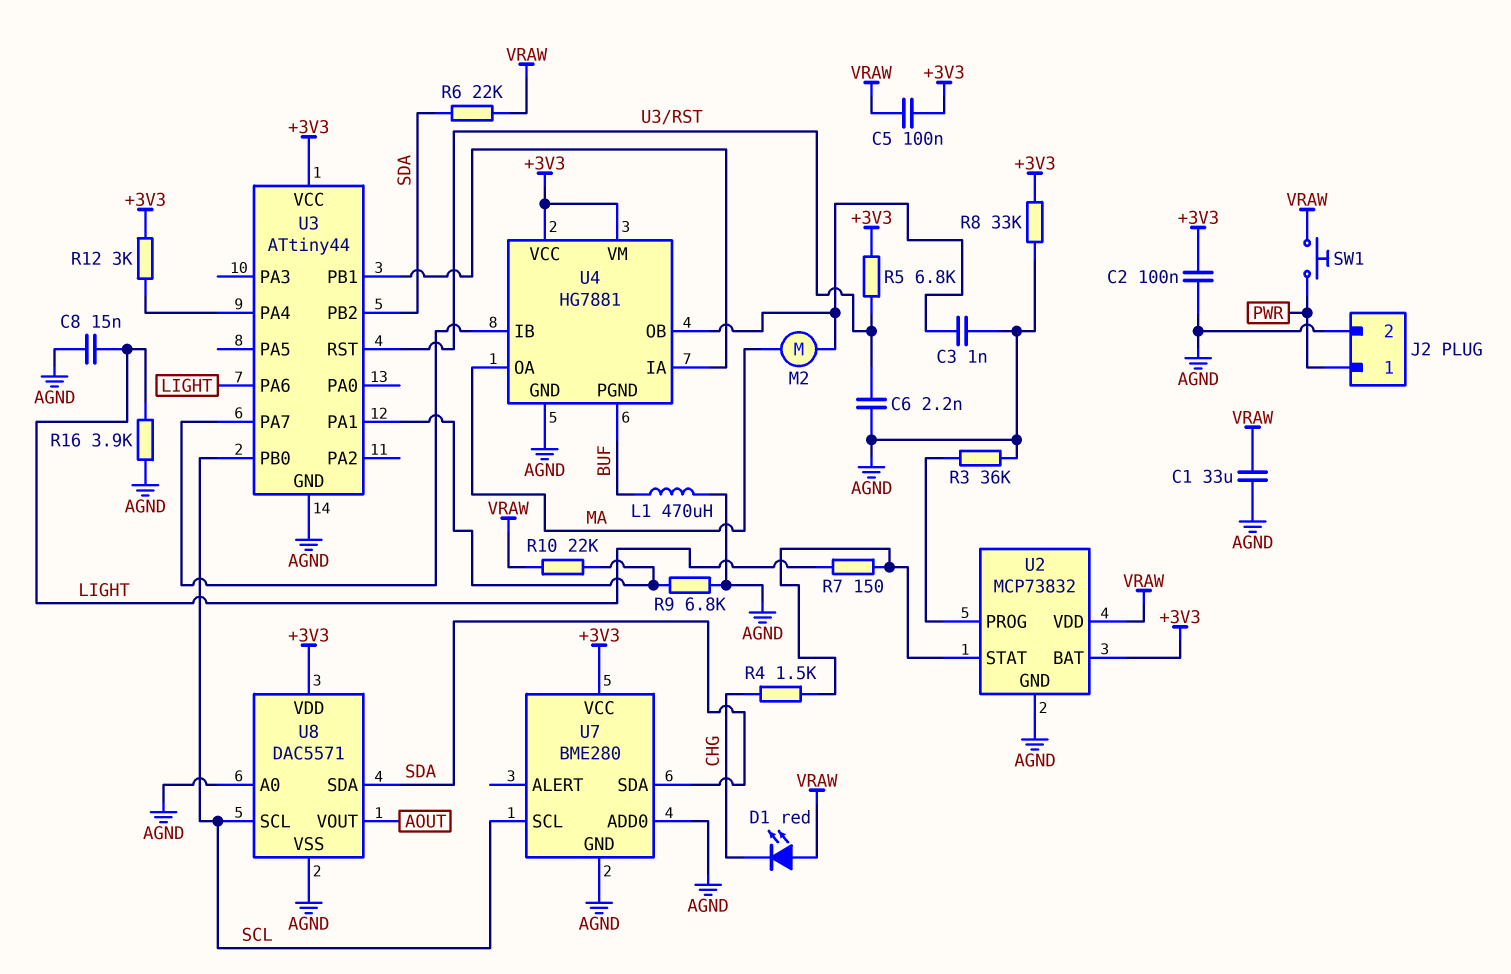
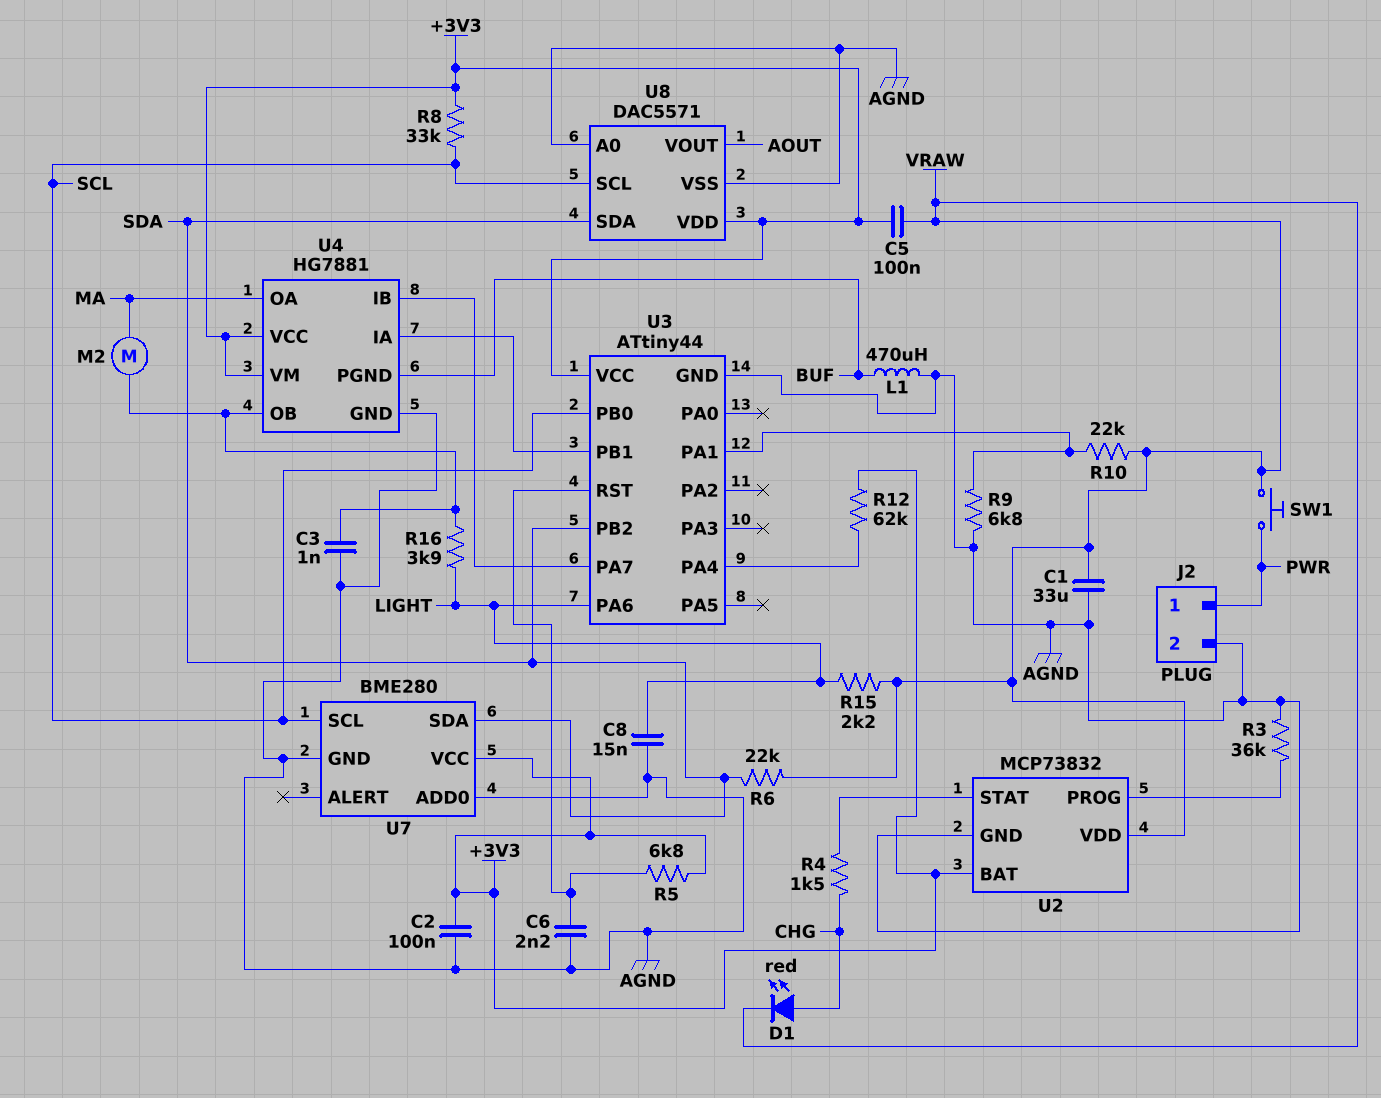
D1: LED red (A VRAW, K CHG) -> LED red (A CHG, K VRAW)
R7: 150 (LIGHT, U2/STAT) -> none
R8: 33k (+3V3, AGND) -> 33k (+3V3, SCL)
R12: 3k (+3V3, U3/PA4) -> 62k (+3V3, U3/PA4)
R15: none -> 2.2k (LIGHT, VRAW)
R16: 3.9k (AGND, LIGHT) -> 3.9k (LIGHT, U4/OB)

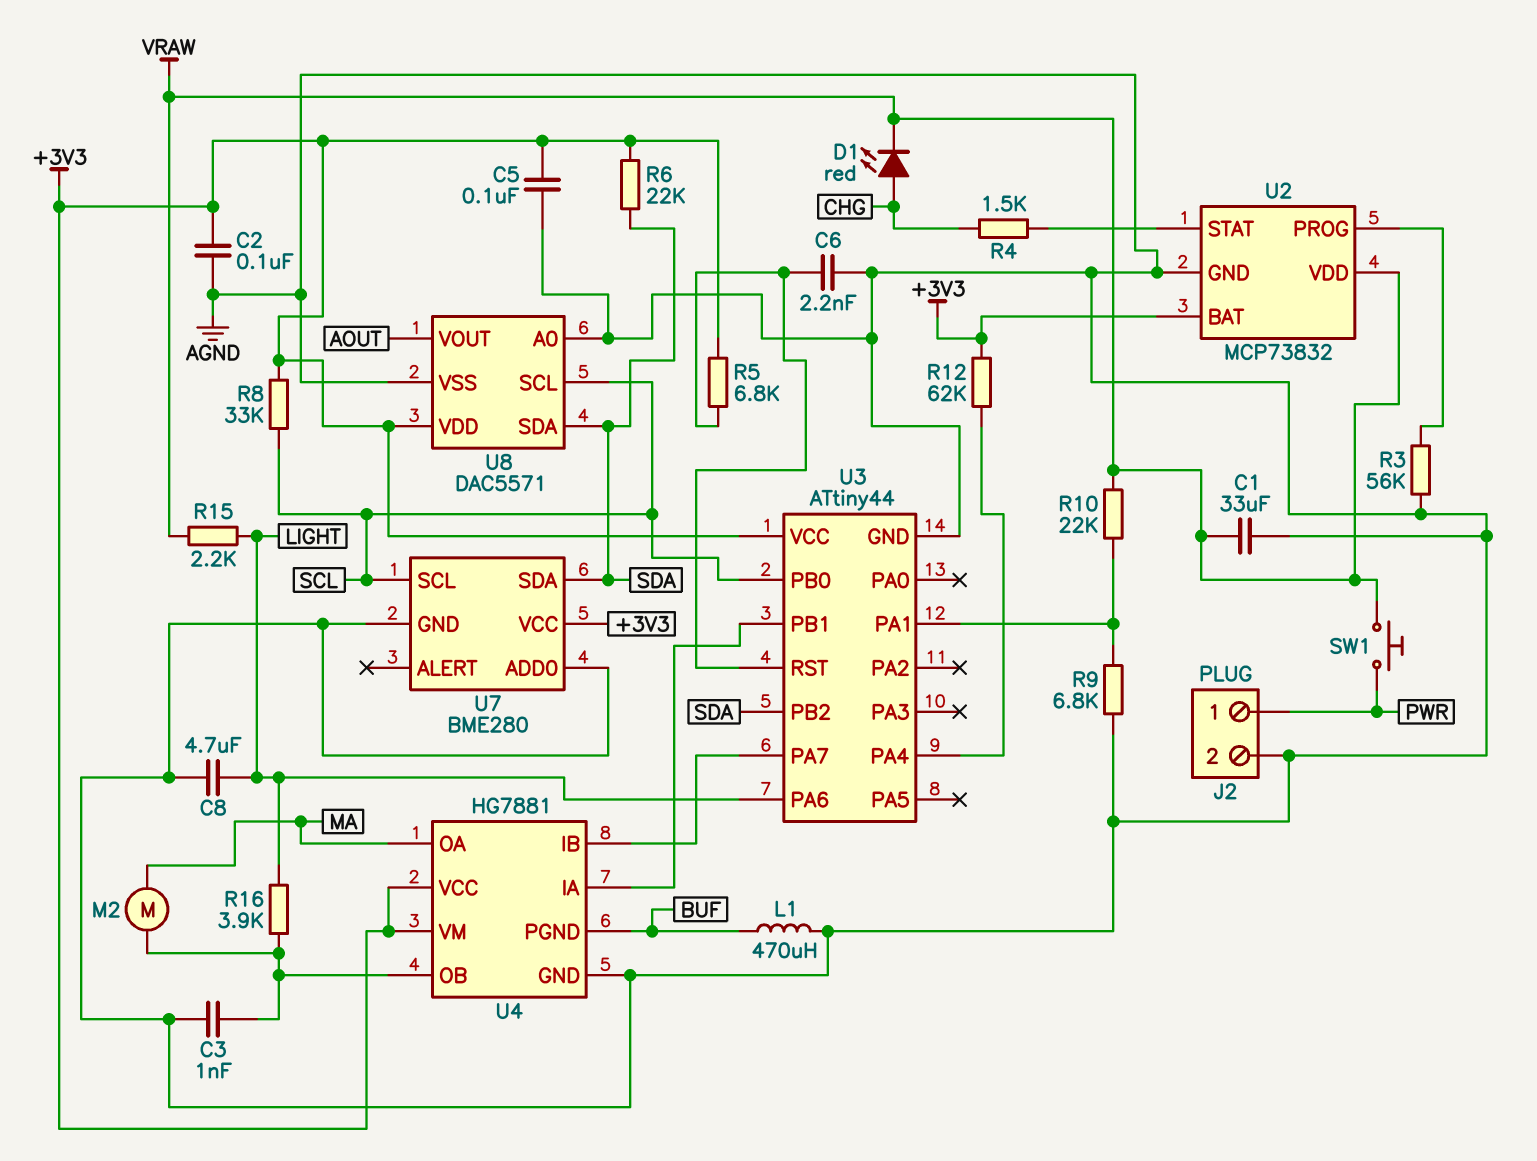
C5: 100nF (+3V3, VRAW) -> 100nF (+3V3, AGND)
C8: 15nF (AGND, LIGHT) -> 4.7uF (AGND, LIGHT)
R3: 36k (AGND, U2/PROG) -> 56k (AGND, U2/PROG)
R6: 22k (SDA, VRAW) -> 22k (+3V3, SDA)

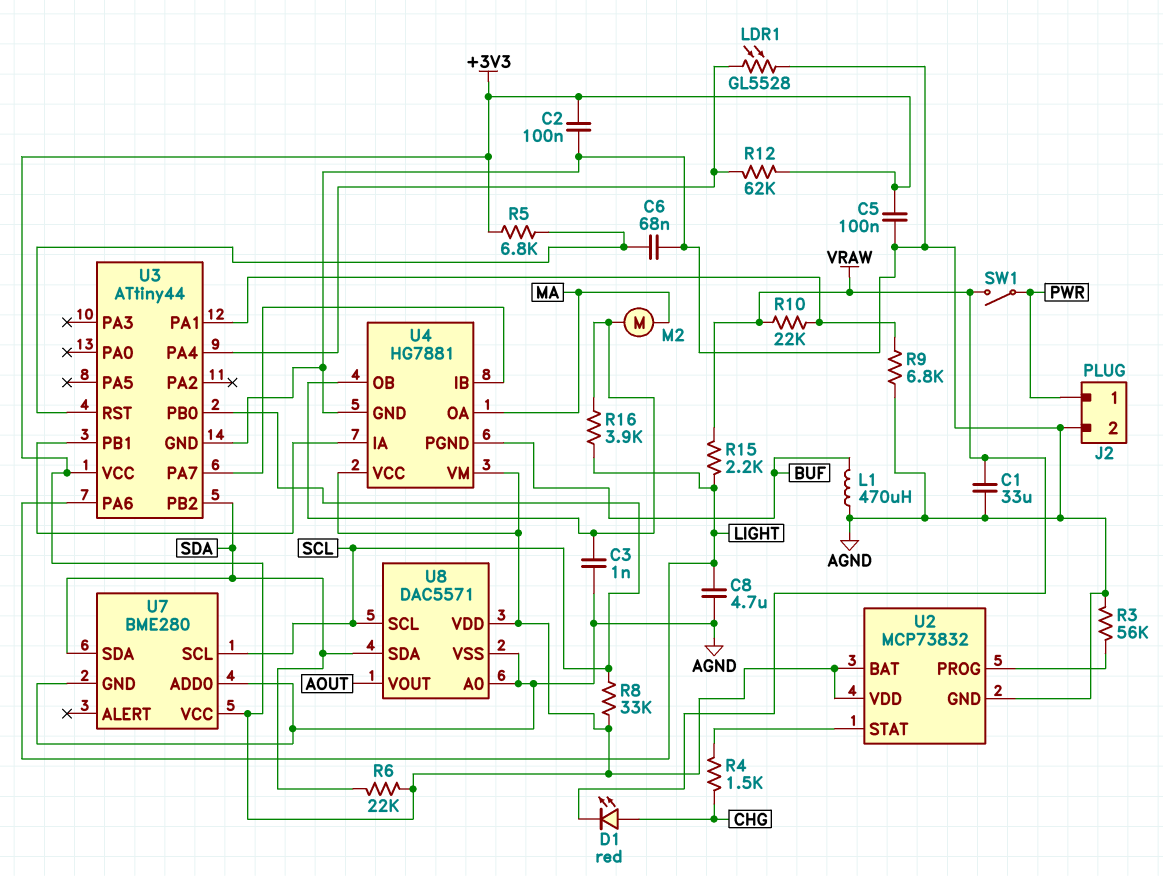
C6: 2.2nF (AGND, U3/RST) -> 68nF (AGND, U3/RST)
LDR1: none -> GL5528 (AGND, U3/PA4)
SW1: button (PWR, VRAW) -> switch (PWR, VRAW)
U2 pin VDD: VRAW -> +3V3

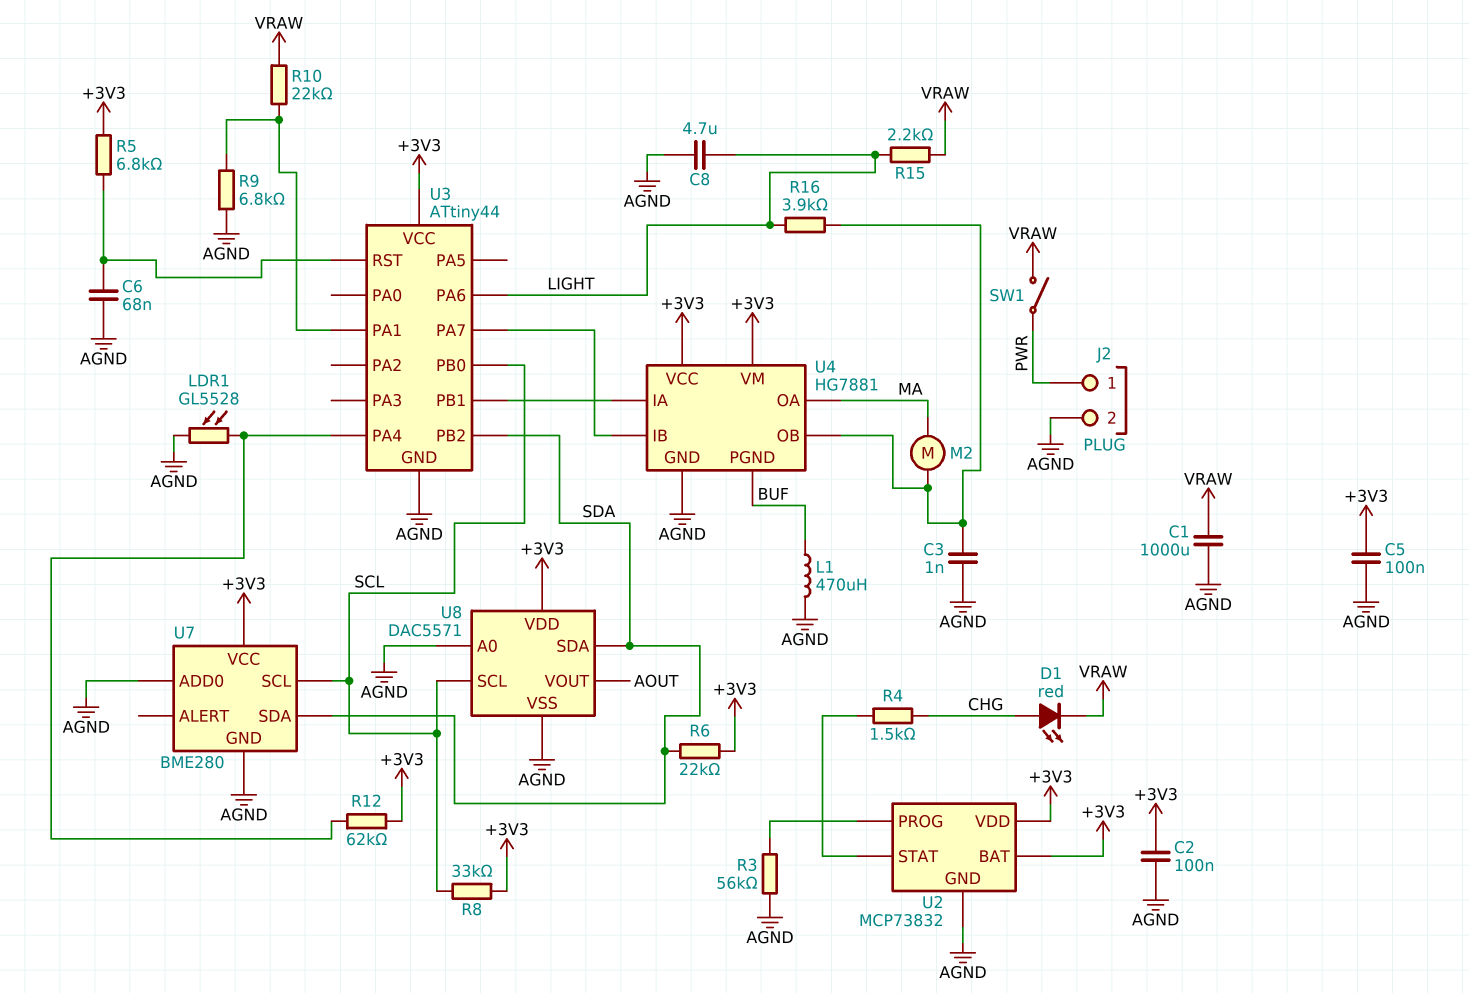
C1: 33uF (AGND, VRAW) -> 1000uF (AGND, VRAW)

